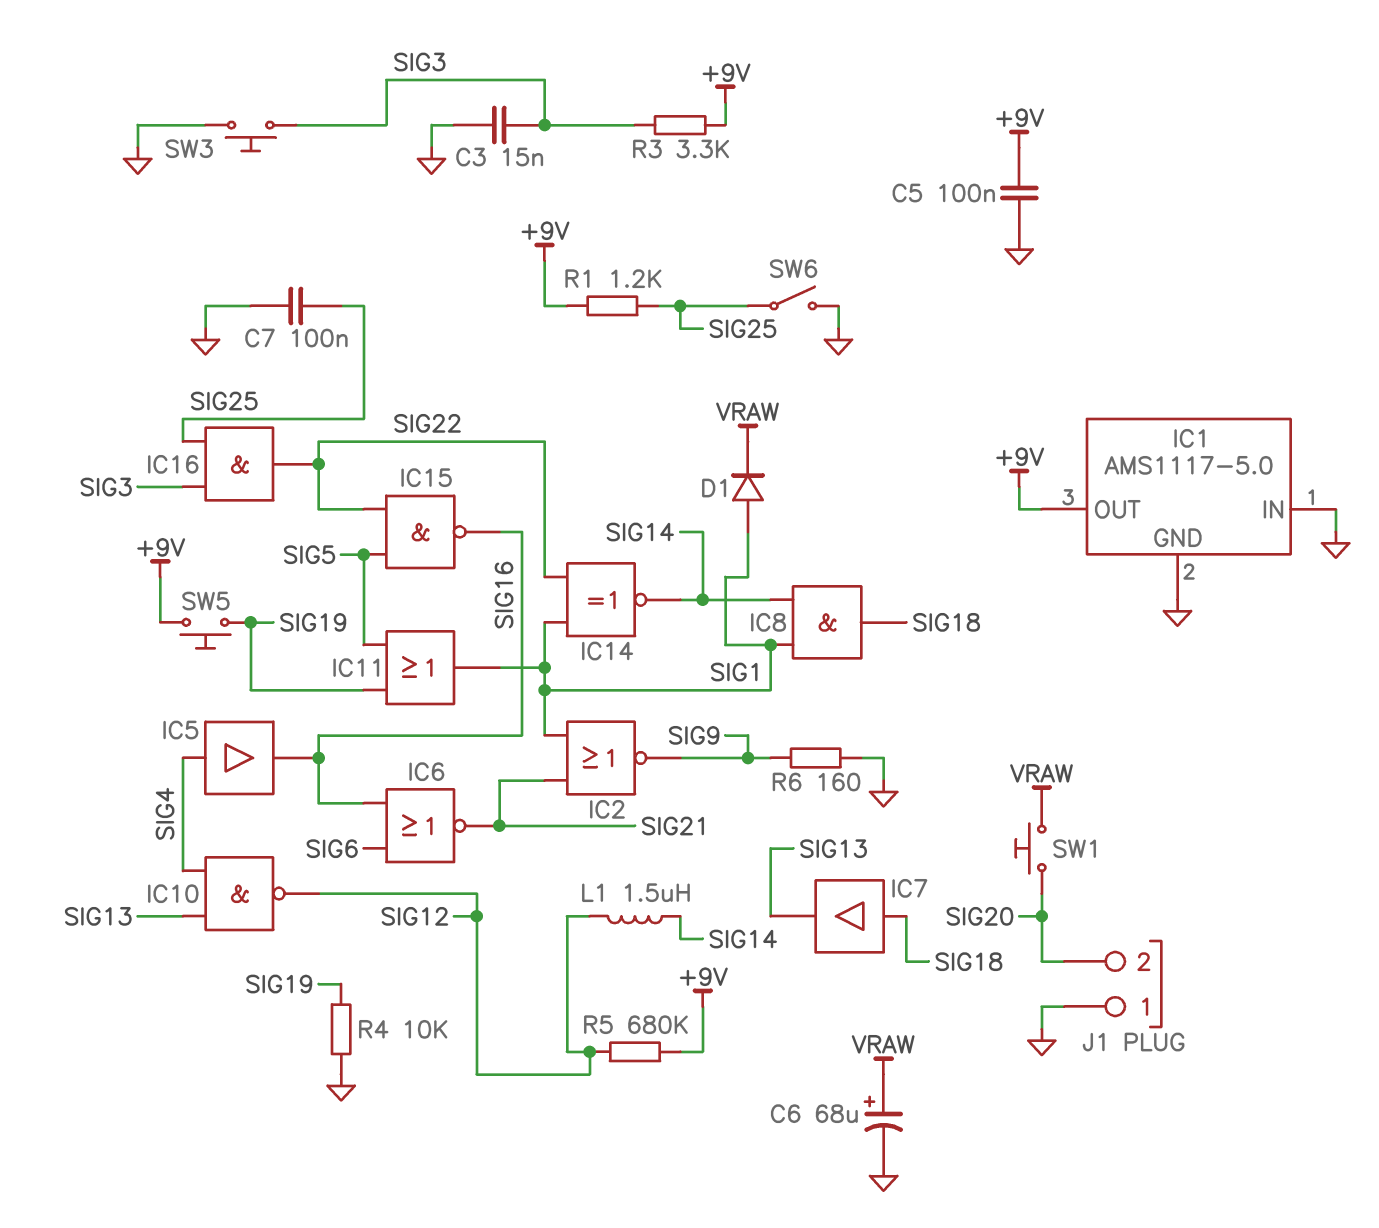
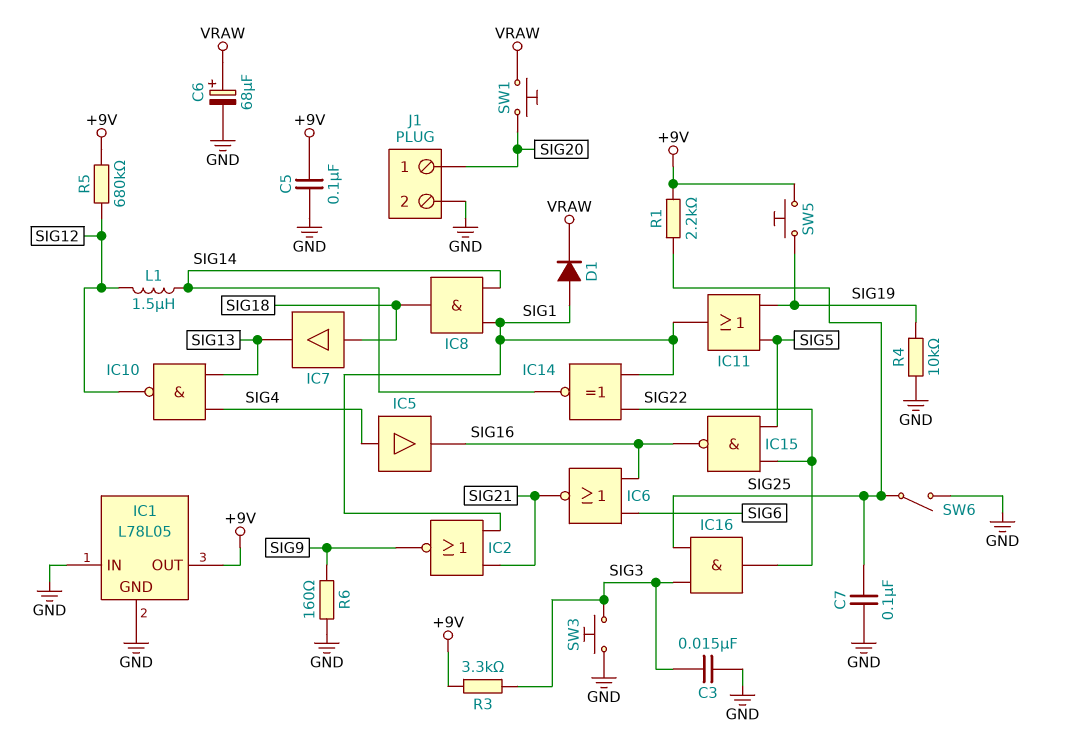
IC1: AMS1117-5.0 -> L78L05
J1 pin 1: GND -> SIG20
J1 pin 2: SIG20 -> GND
R1: 1.2k (+9V, SIG25) -> 2.2k (+9V, SIG25)

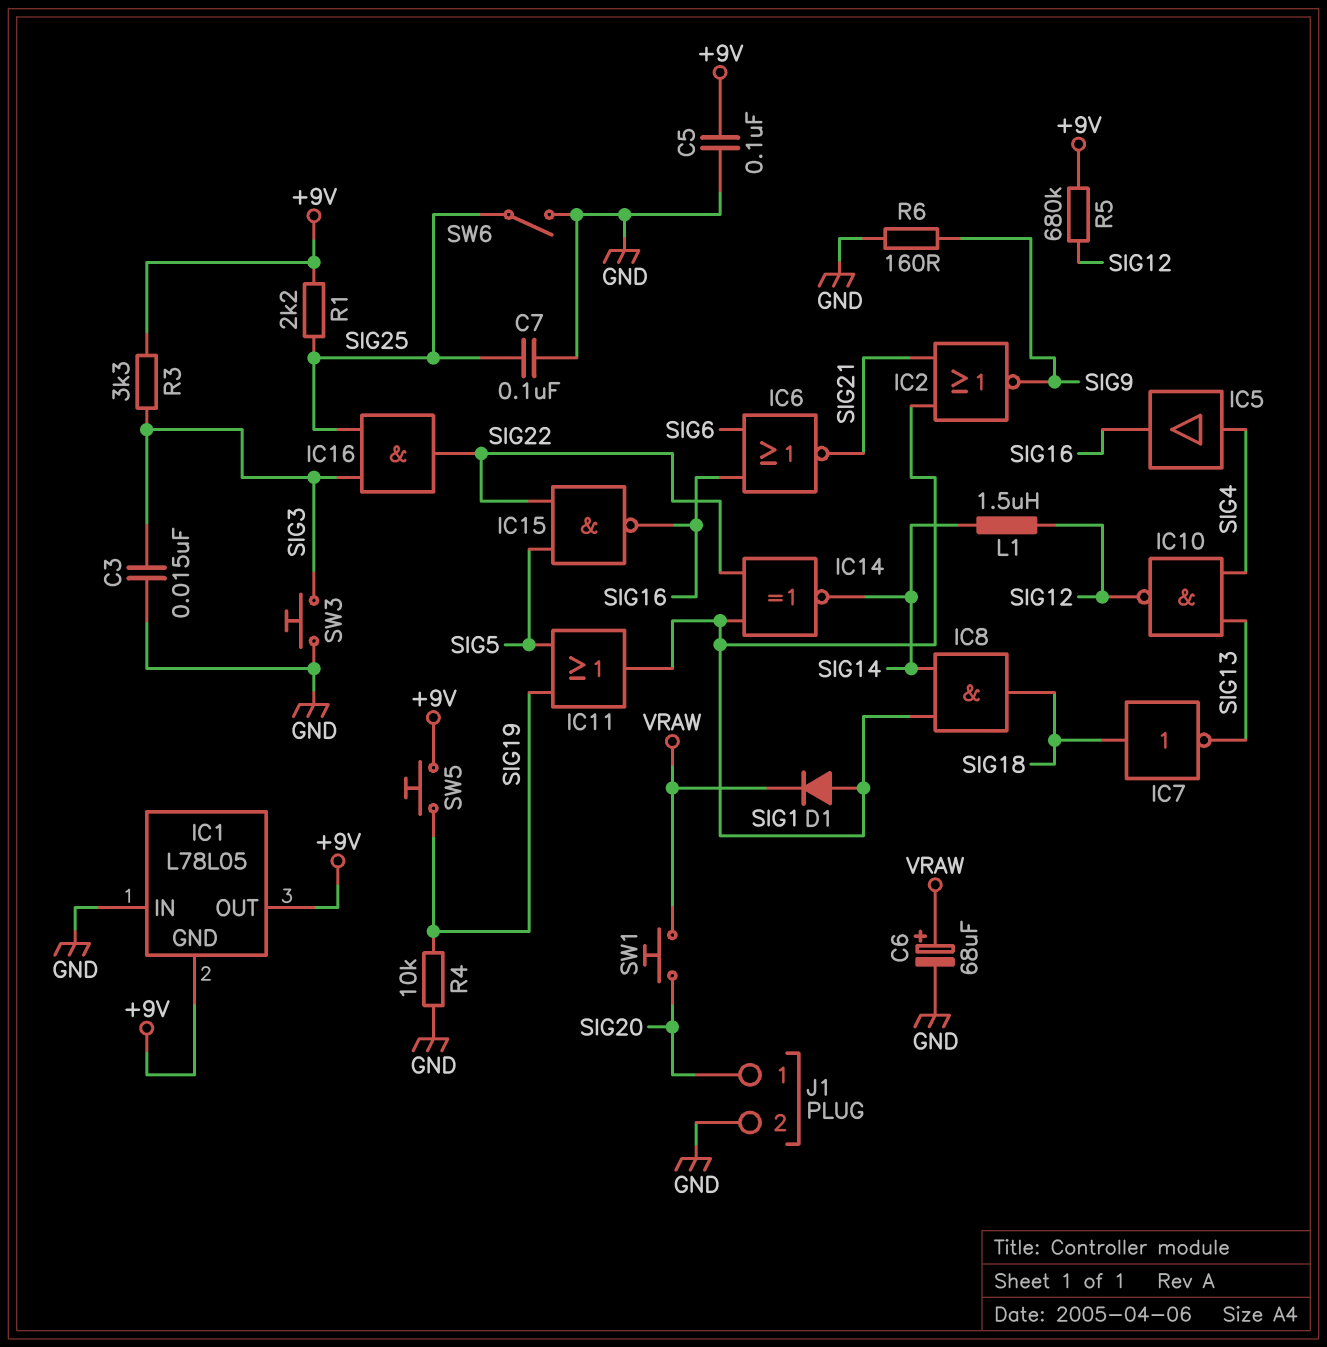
IC1 pin GND: GND -> +9V
IC7: buffer (in SIG18, out SIG13) -> NOT (in SIG18, out SIG13)

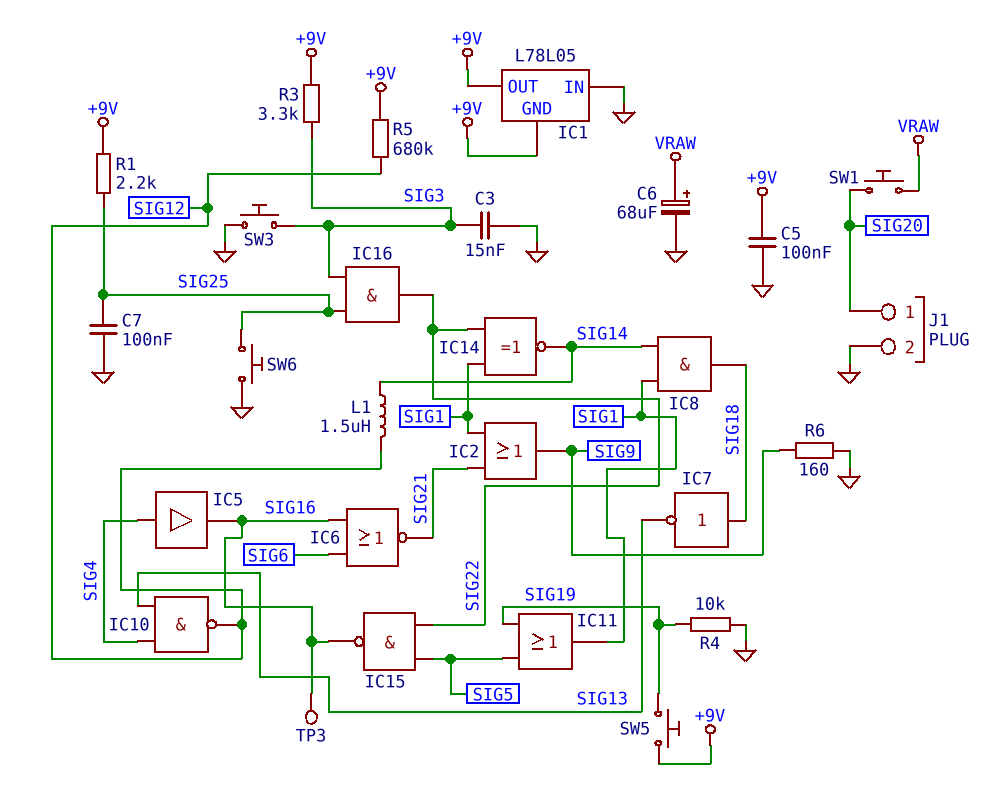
D1: diode (A SIG1, K VRAW) -> none
IC2: NOR (in SIG1, in SIG21, out SIG9) -> OR (in SIG1, in SIG21, out SIG9)
SW6: switch (GND, SIG25) -> button (GND, SIG25)
TP3: none -> test point (SIG16)

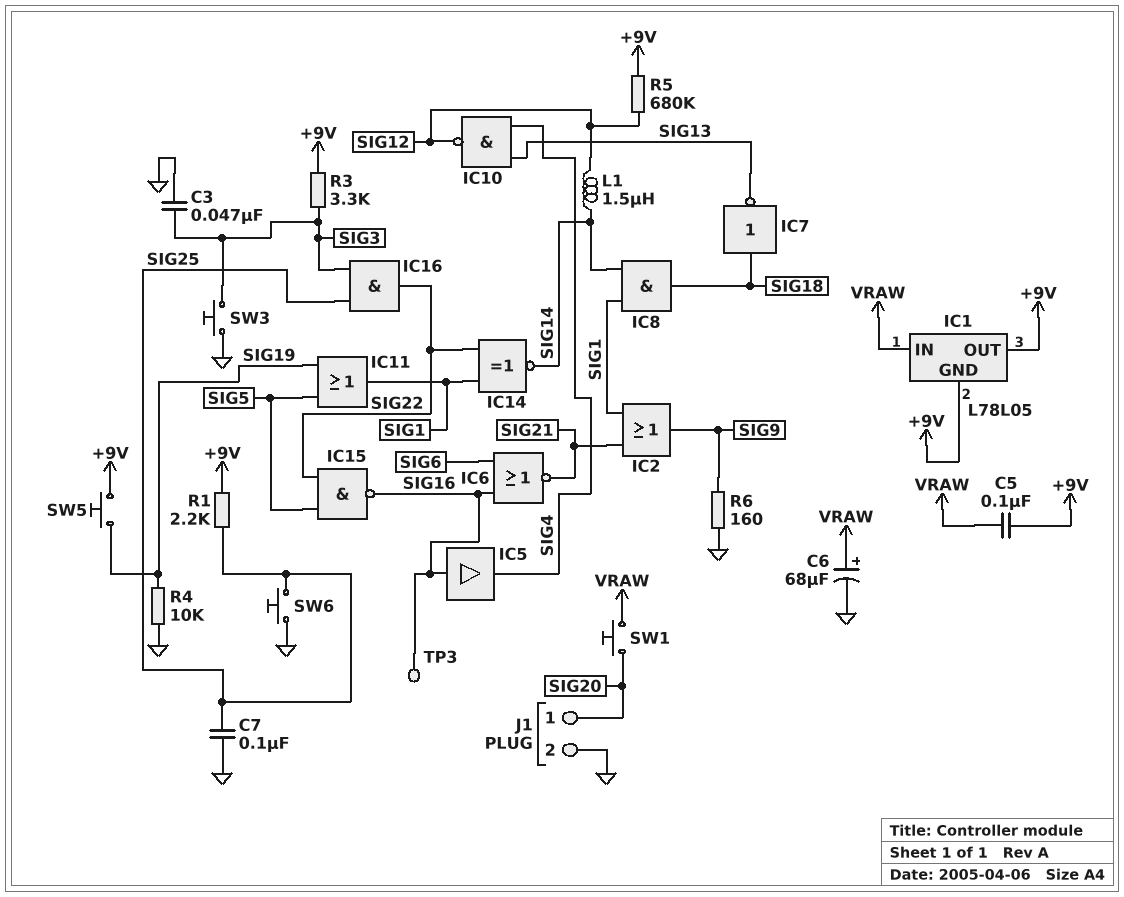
C3: 15nF (GND, SIG3) -> 47nF (GND, SIG3)
C5: 100nF (+9V, GND) -> 100nF (+9V, VRAW)
IC1 pin IN: GND -> VRAW
IC5: buffer (in SIG4, out SIG16) -> buffer (in SIG16, out SIG4)

